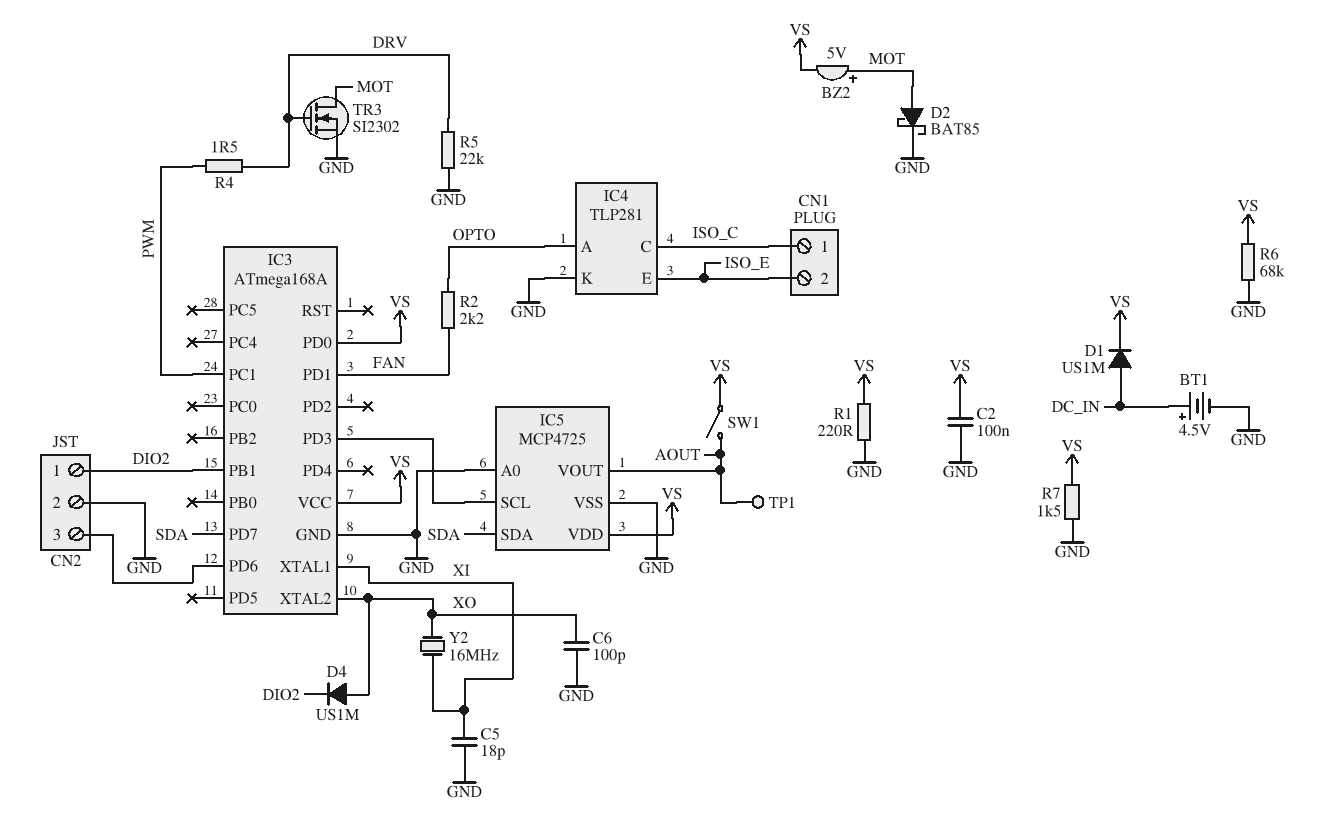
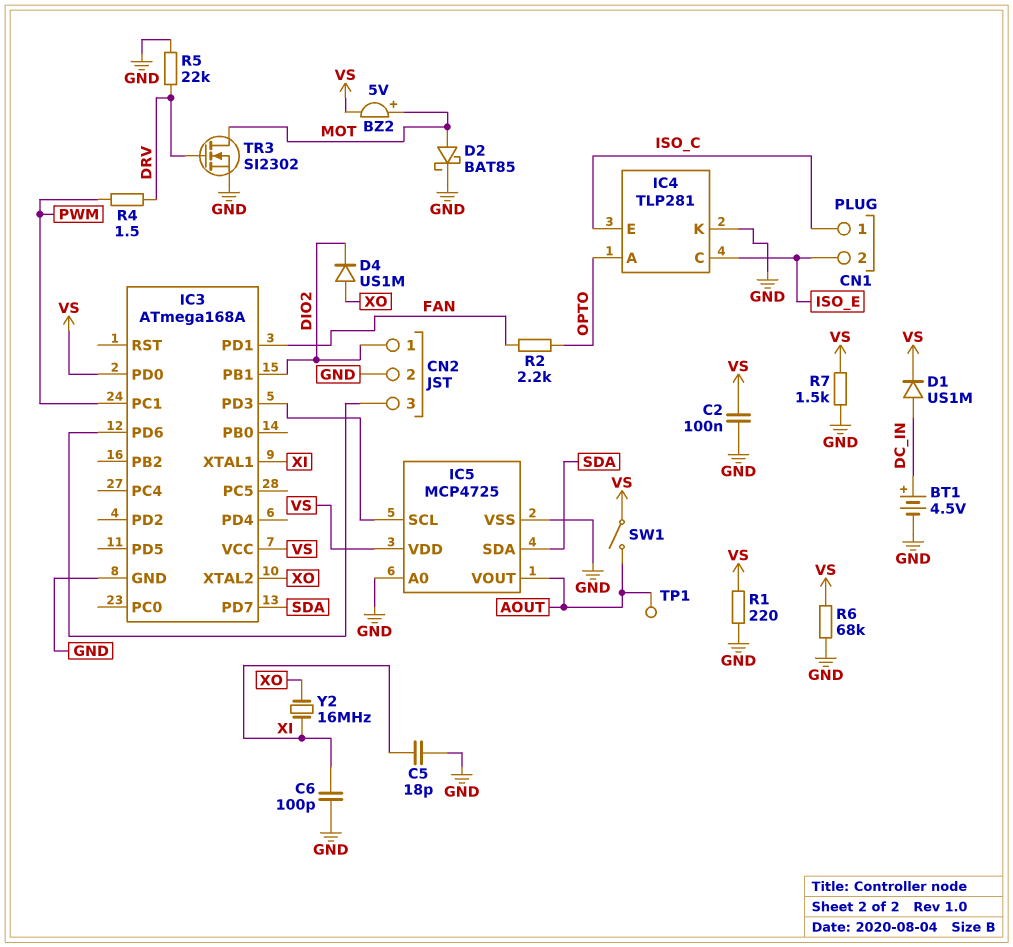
C6: 100pF (GND, XO) -> 100pF (GND, XI)
IC4 pin C: ISO_C -> ISO_E
IC4 pin E: ISO_E -> ISO_C

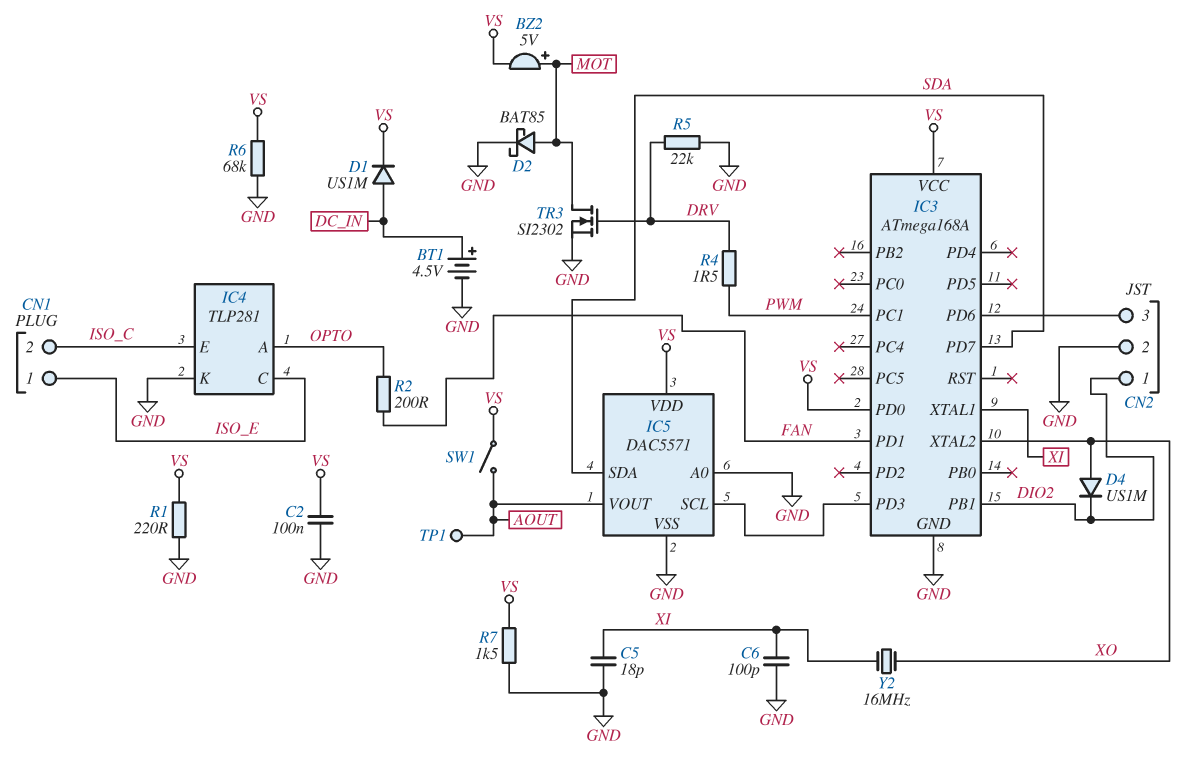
CN1 pin 1: ISO_C -> ISO_E
CN1 pin 2: ISO_E -> ISO_C
IC5: MCP4725 -> DAC5571
R2: 2.2k (FAN, OPTO) -> 200 (FAN, OPTO)

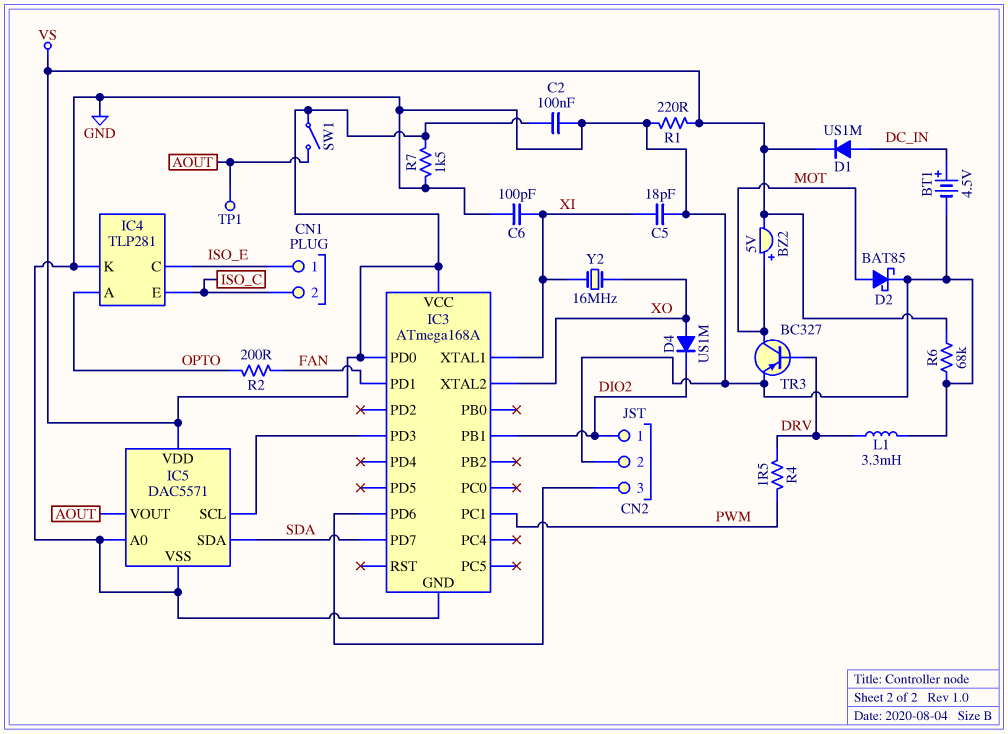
L1: none -> 3.3mH (DRV, GND)
R5: 22k (DRV, GND) -> none
TR3: NMOS SI2302 (G DRV, D MOT, S GND) -> PNP BC327 (B DRV, C MOT, E GND)

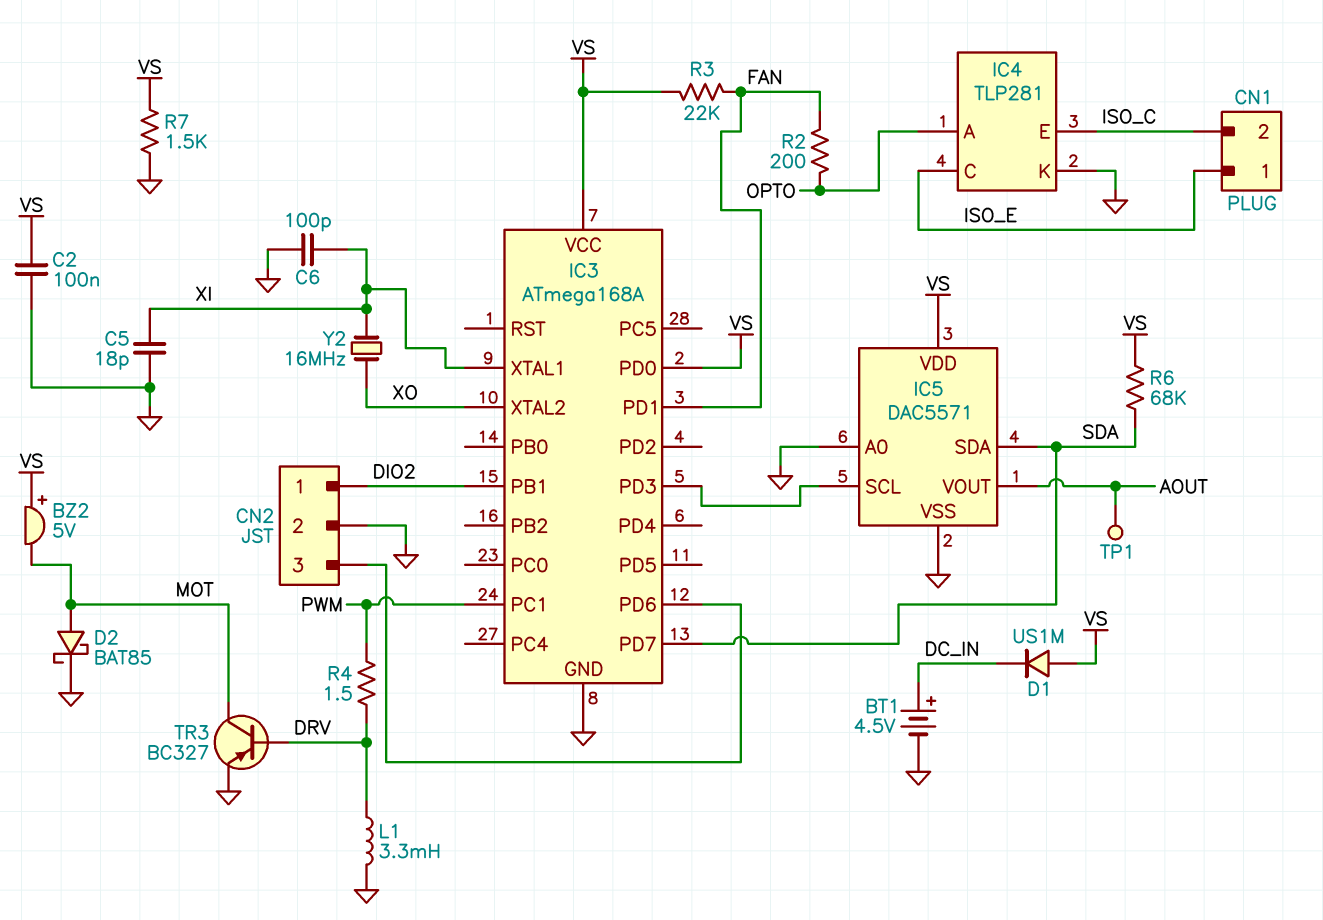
BZ2: buzzer 5V (plus MOT, minus VS) -> buzzer 5V (plus VS, minus MOT)
D1: diode US1M (A DC_IN, K VS) -> diode US1M (A VS, K DC_IN)
D4: diode US1M (A XO, K DIO2) -> none
R1: 220 (GND, VS) -> none
R3: none -> 22k (FAN, VS)
R6: 68k (GND, VS) -> 68k (SDA, VS)
SW1: switch (AOUT, VS) -> none

